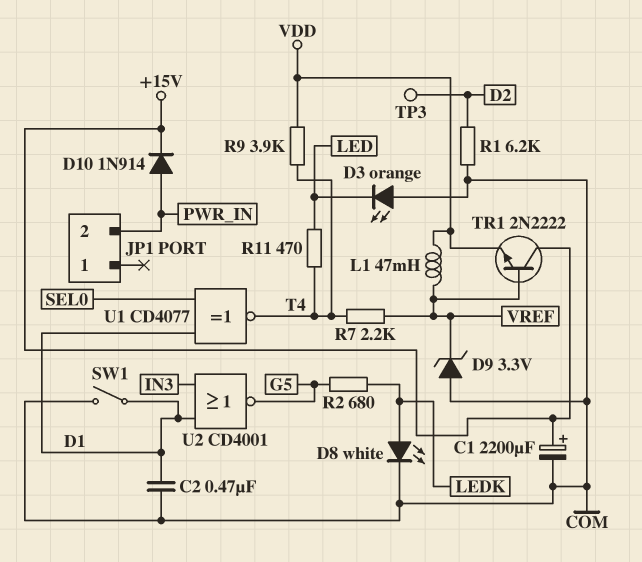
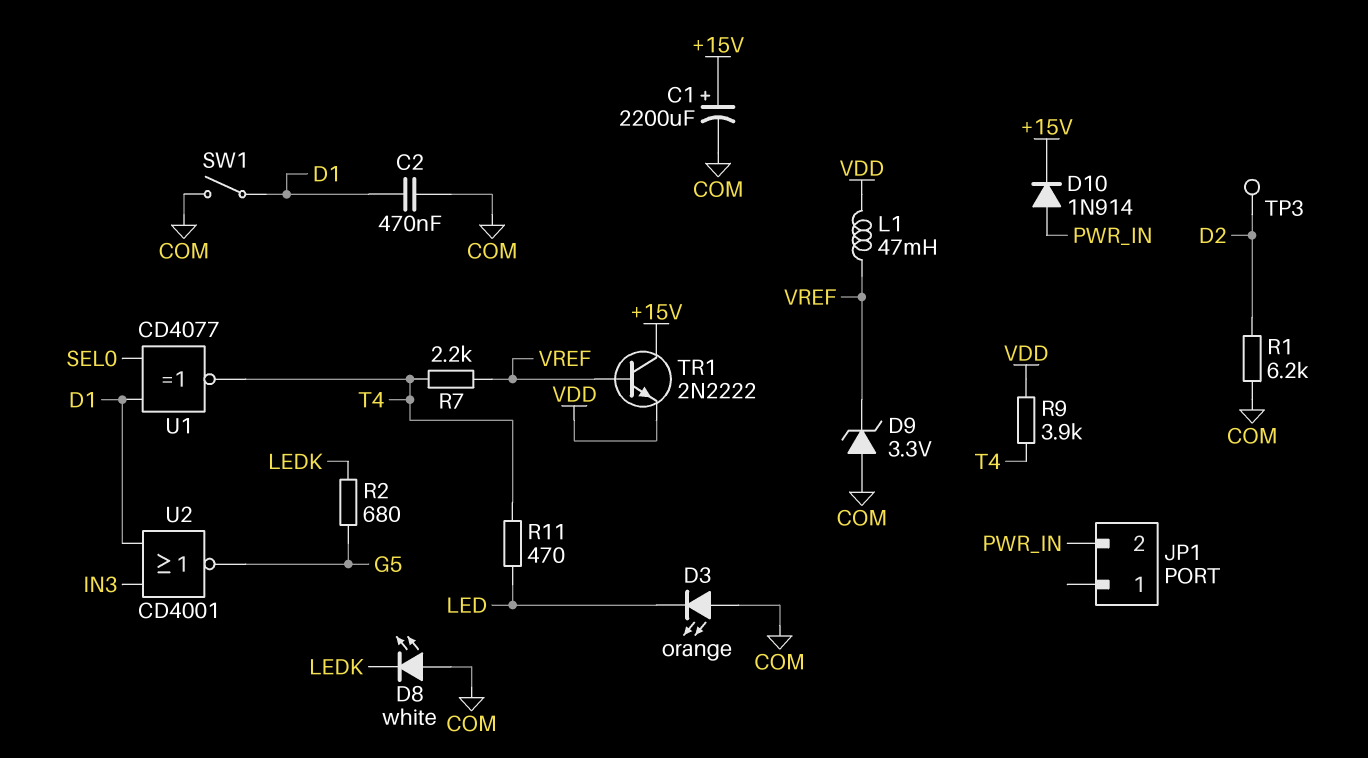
D8: LED white (A LEDK, K COM) -> LED white (A COM, K LEDK)

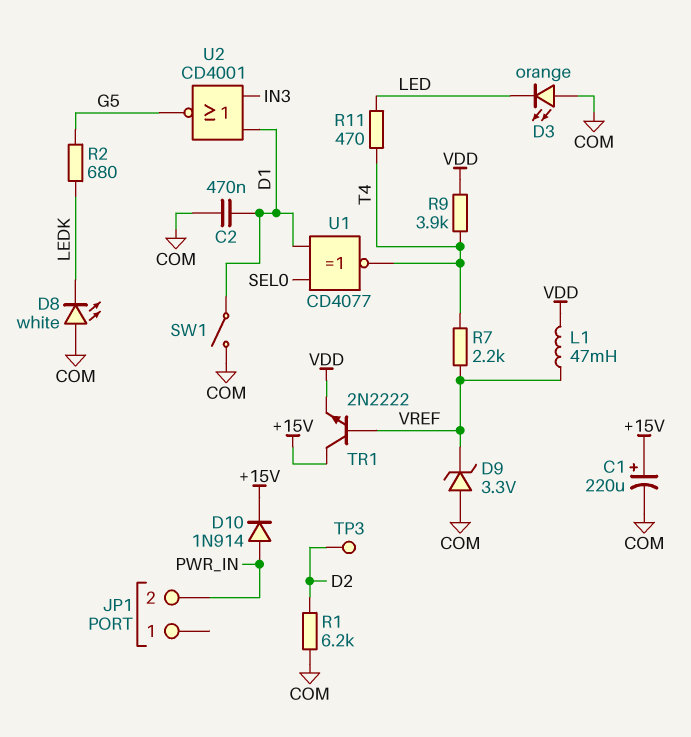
C1: 2200uF (plus +15V, minus COM) -> 220uF (plus +15V, minus COM)

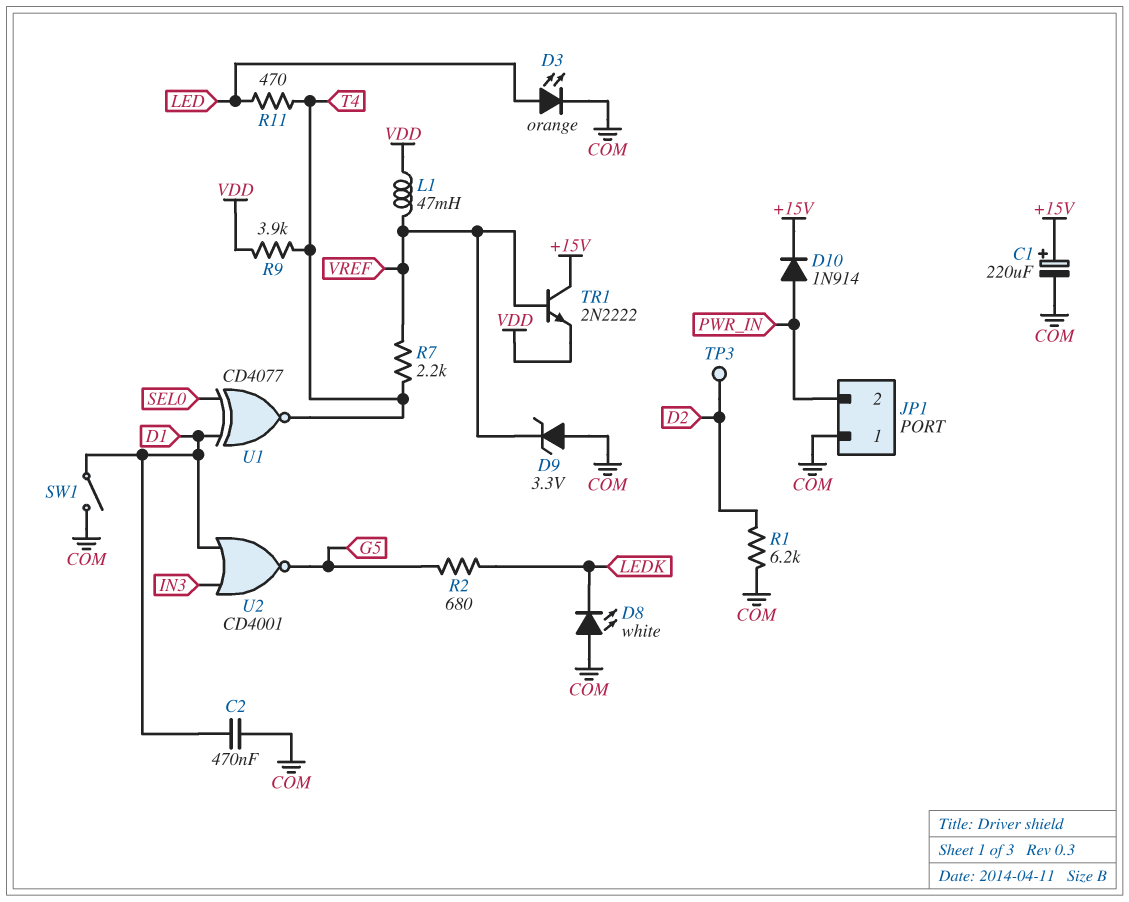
D3: LED orange (A COM, K LED) -> LED orange (A LED, K COM)
JP1 pin 1: none -> COM

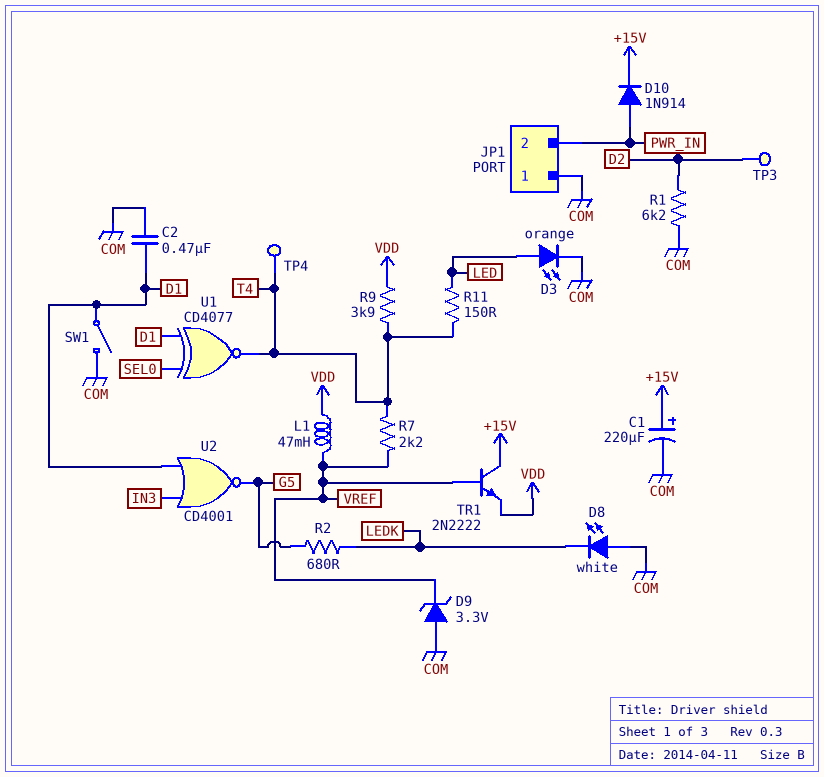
R11: 470 (LED, T4) -> 150 (LED, T4)
TP4: none -> test point (T4)

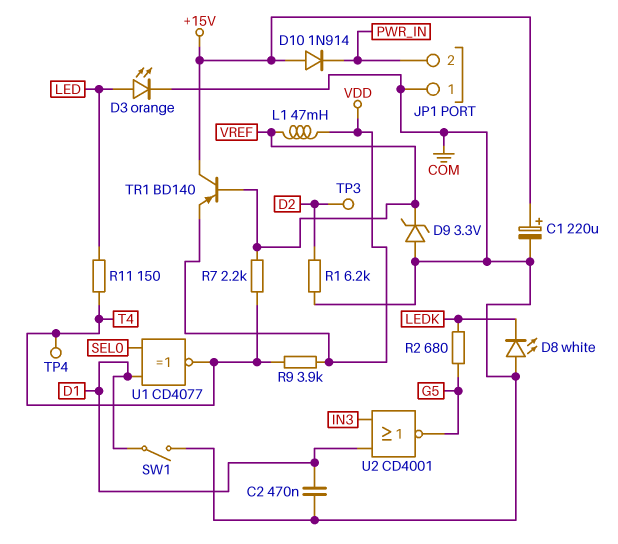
D10: diode 1N914 (A PWR_IN, K +15V) -> diode 1N914 (A +15V, K PWR_IN)
TR1: NPN 2N2222 (B VREF, C +15V, E VDD) -> PNP BD140 (B VREF, C +15V, E VDD)

